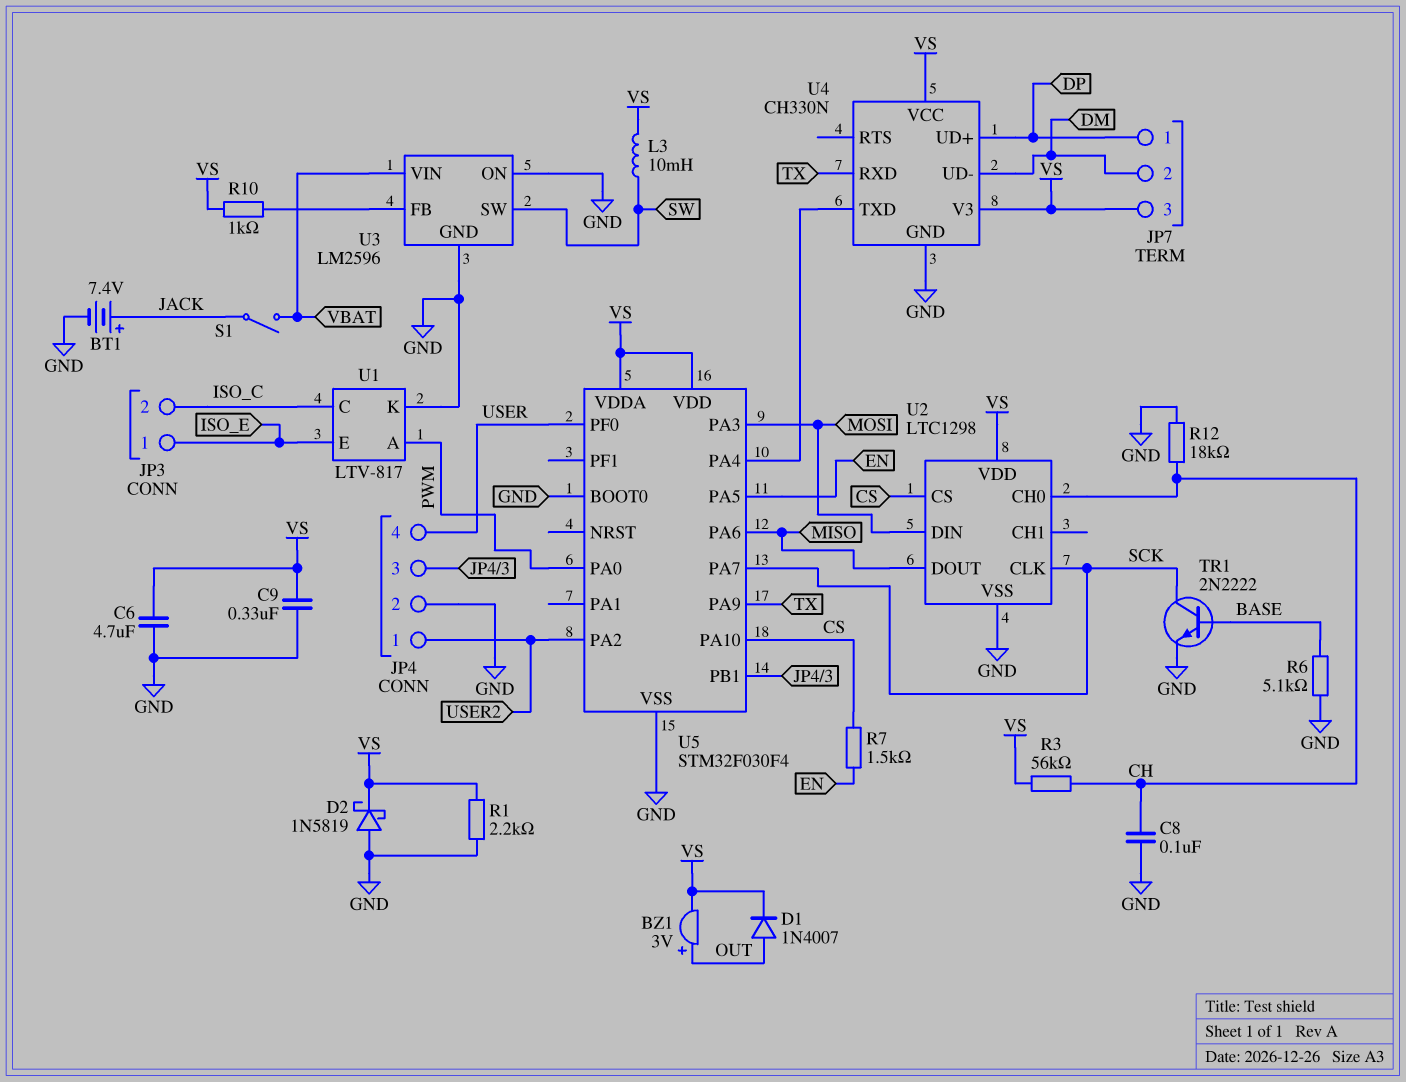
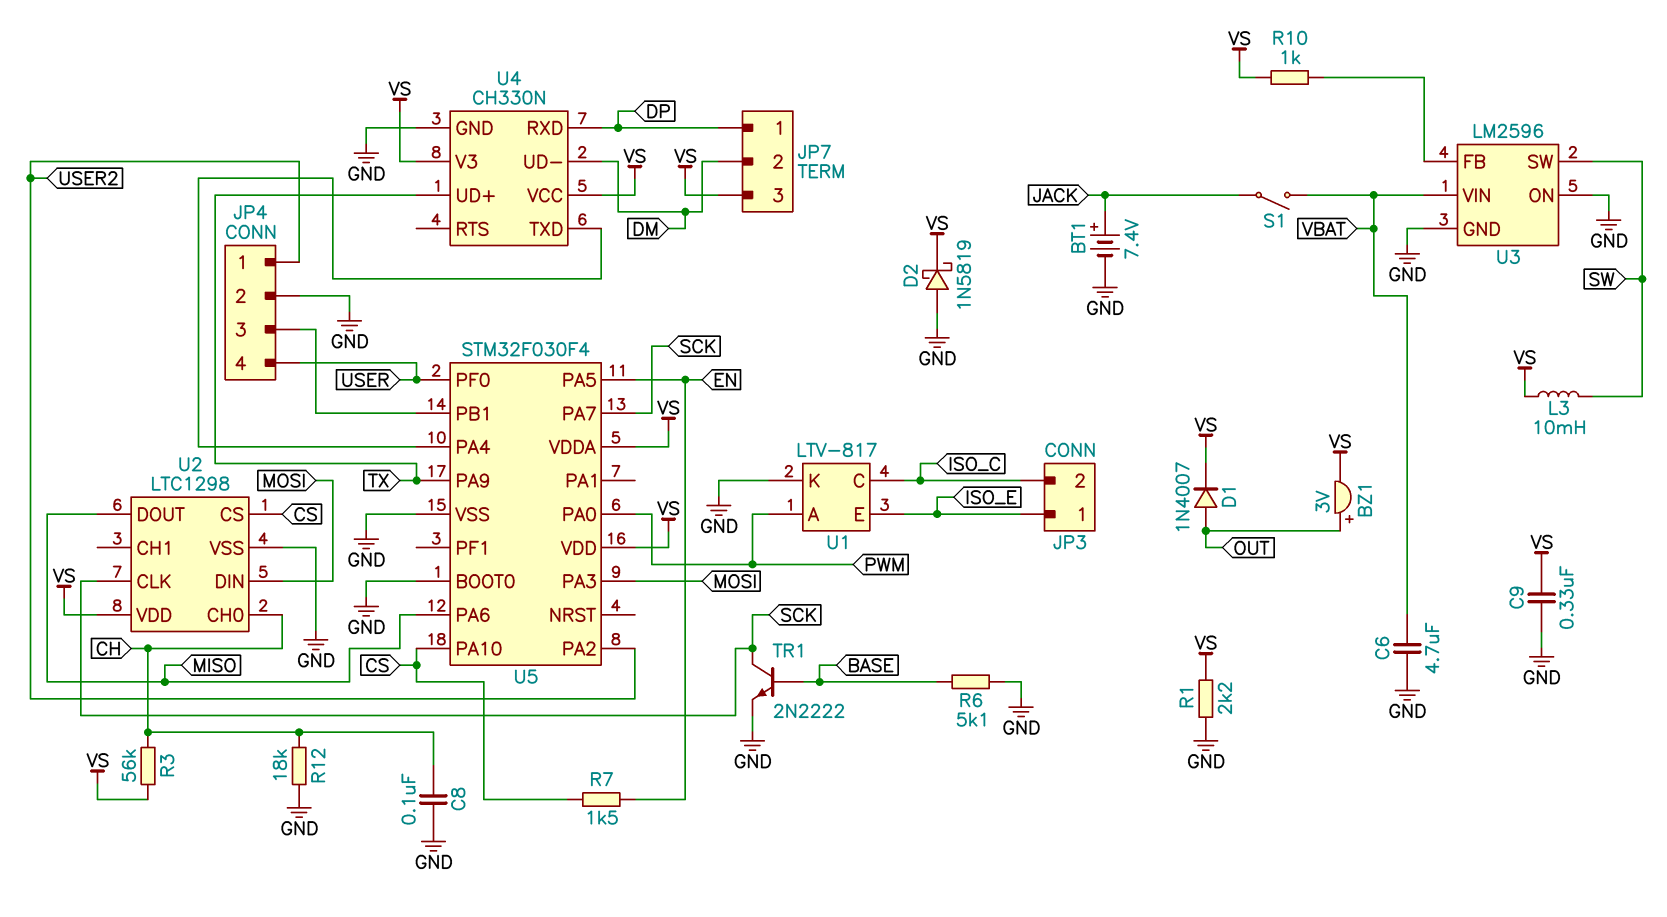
C6: 4.7uF (GND, VS) -> 4.7uF (GND, VBAT)
U4 pin RXD: TX -> DP
U4 pin UD+: DP -> TX

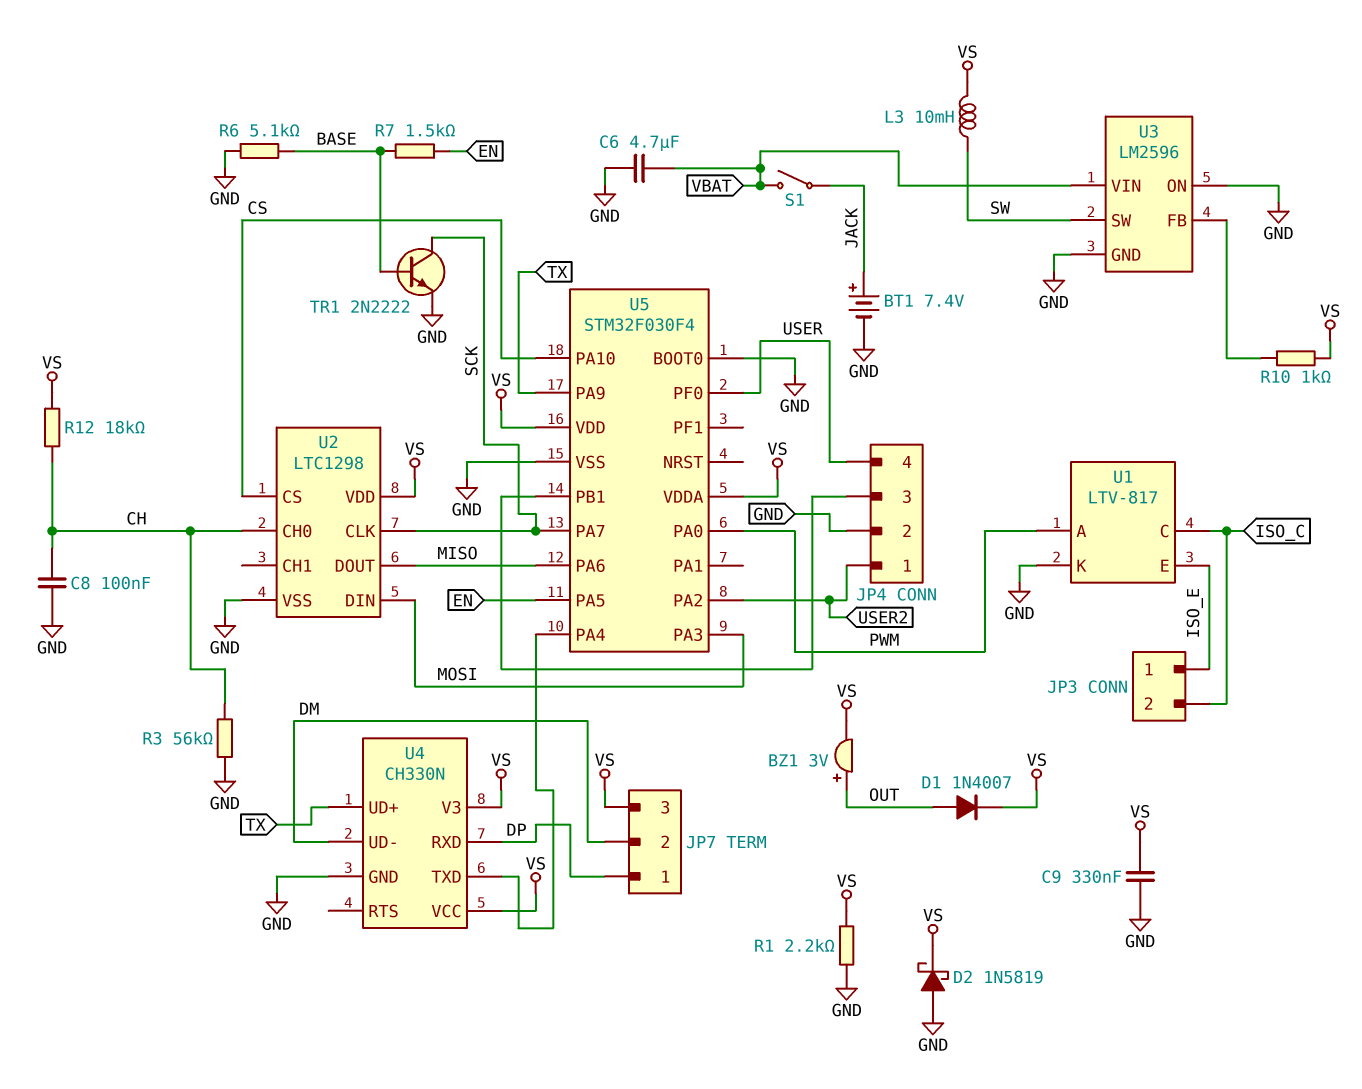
R3: 56k (CH, VS) -> 56k (CH, GND)
R7: 1.5k (CS, EN) -> 1.5k (BASE, EN)
R12: 18k (CH, GND) -> 18k (CH, VS)

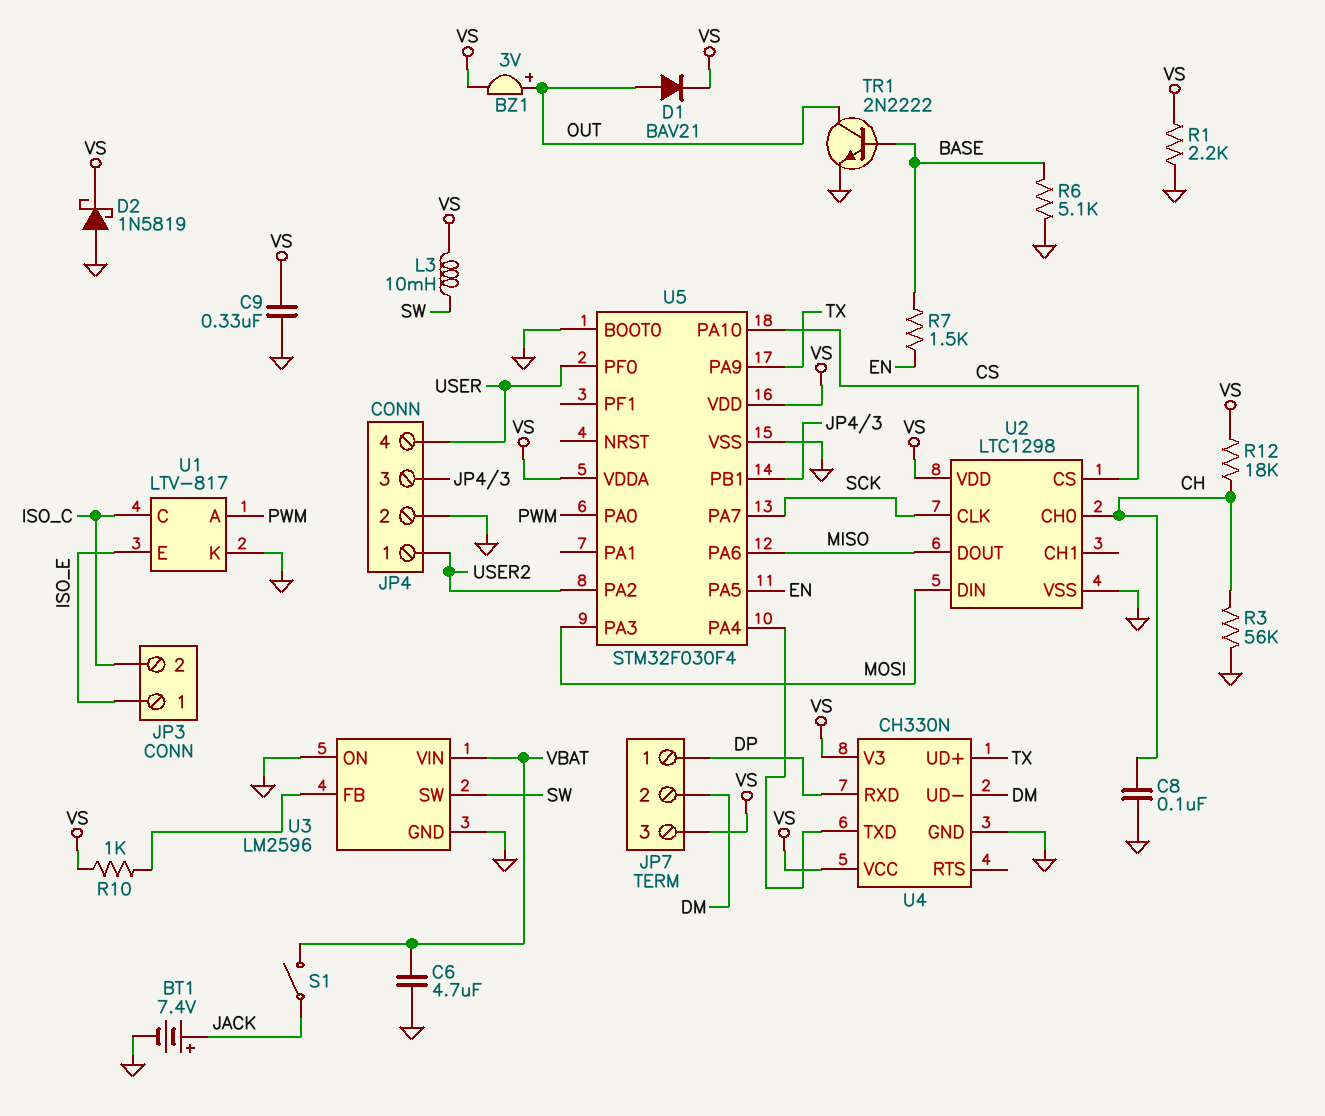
D1: diode 1N4007 (A OUT, K VS) -> diode BAV21 (A OUT, K VS)
TR1: NPN 2N2222 (B BASE, C SCK, E GND) -> NPN 2N2222 (B BASE, C OUT, E GND)

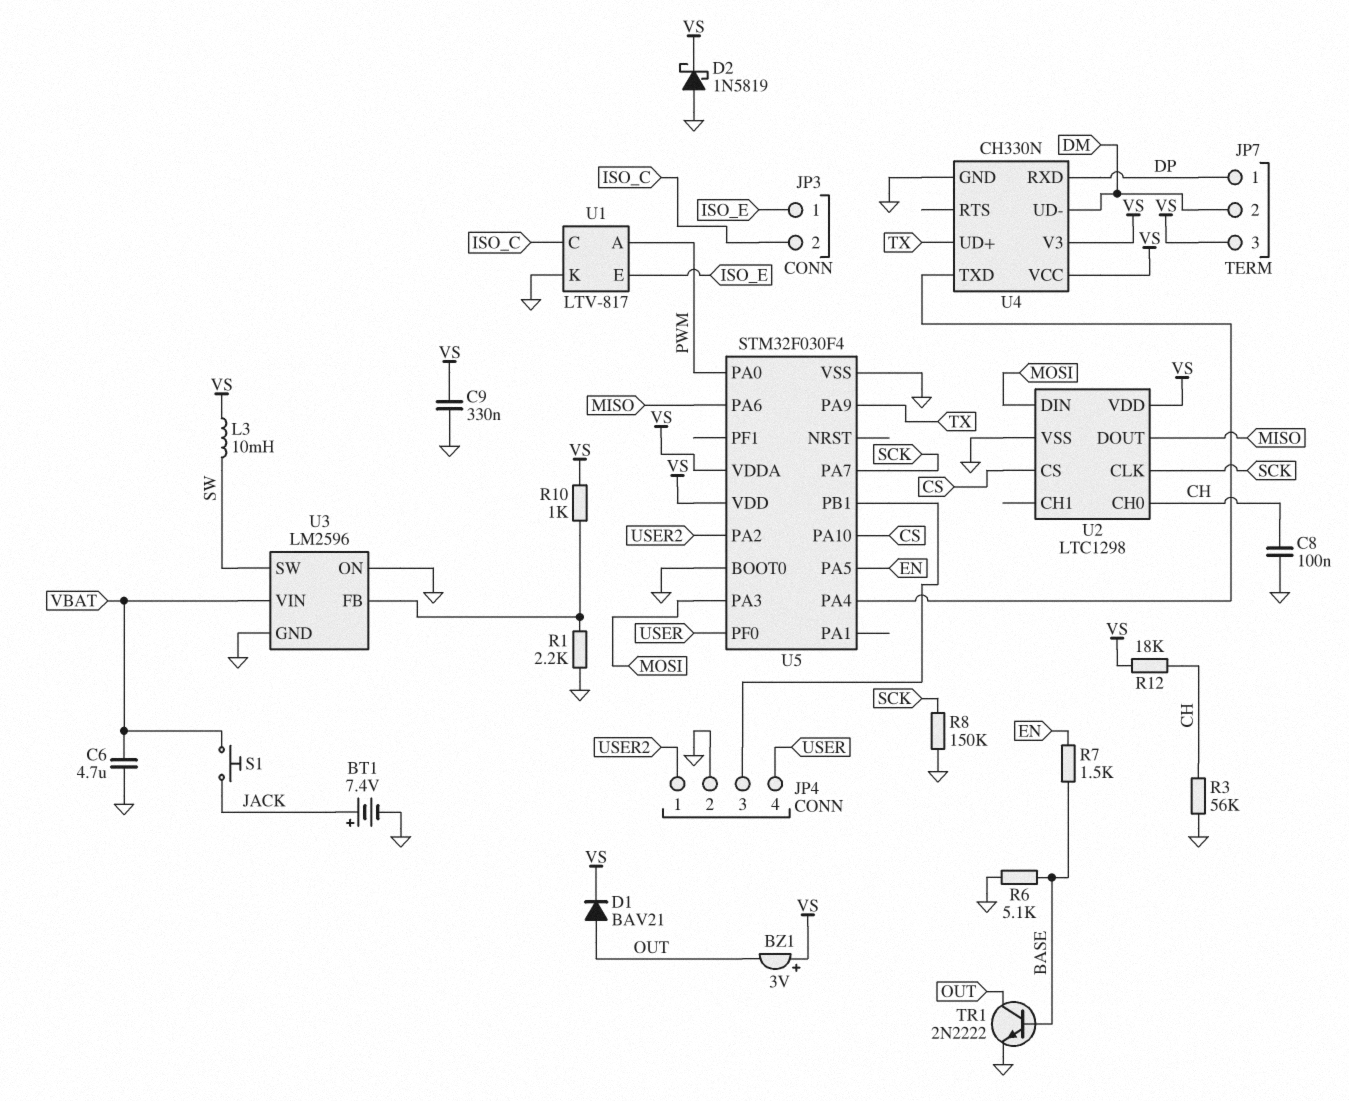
BZ1: buzzer 3V (plus OUT, minus VS) -> buzzer 3V (plus VS, minus OUT)
R1: 2.2k (GND, VS) -> 2.2k (GND, U3/FB)
R8: none -> 150k (GND, SCK)
S1: switch (JACK, VBAT) -> button (JACK, VBAT)

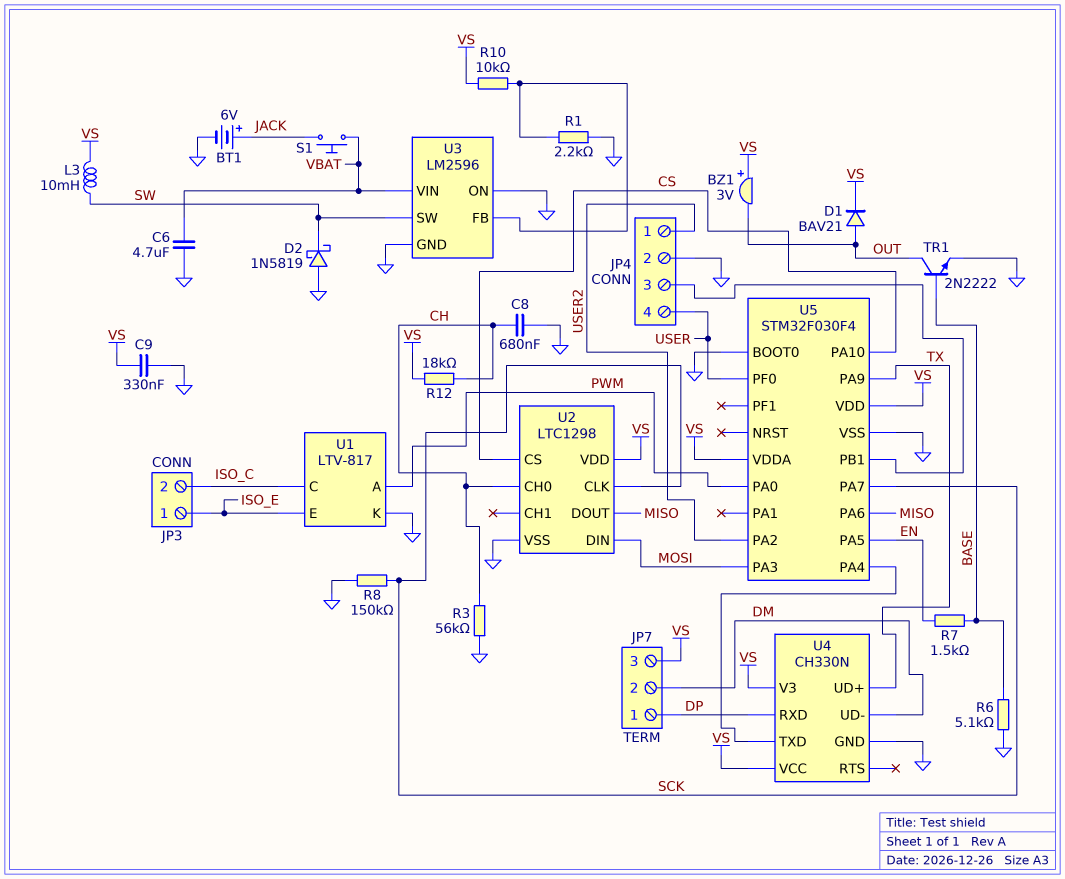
BT1: 7.4V (plus JACK, minus GND) -> 6V (plus JACK, minus GND)
C8: 100nF (CH, GND) -> 680nF (CH, GND)
D2: schottky 1N5819 (A GND, K VS) -> schottky 1N5819 (A GND, K SW)
R10: 1k (U3/FB, VS) -> 10k (U3/FB, VS)

